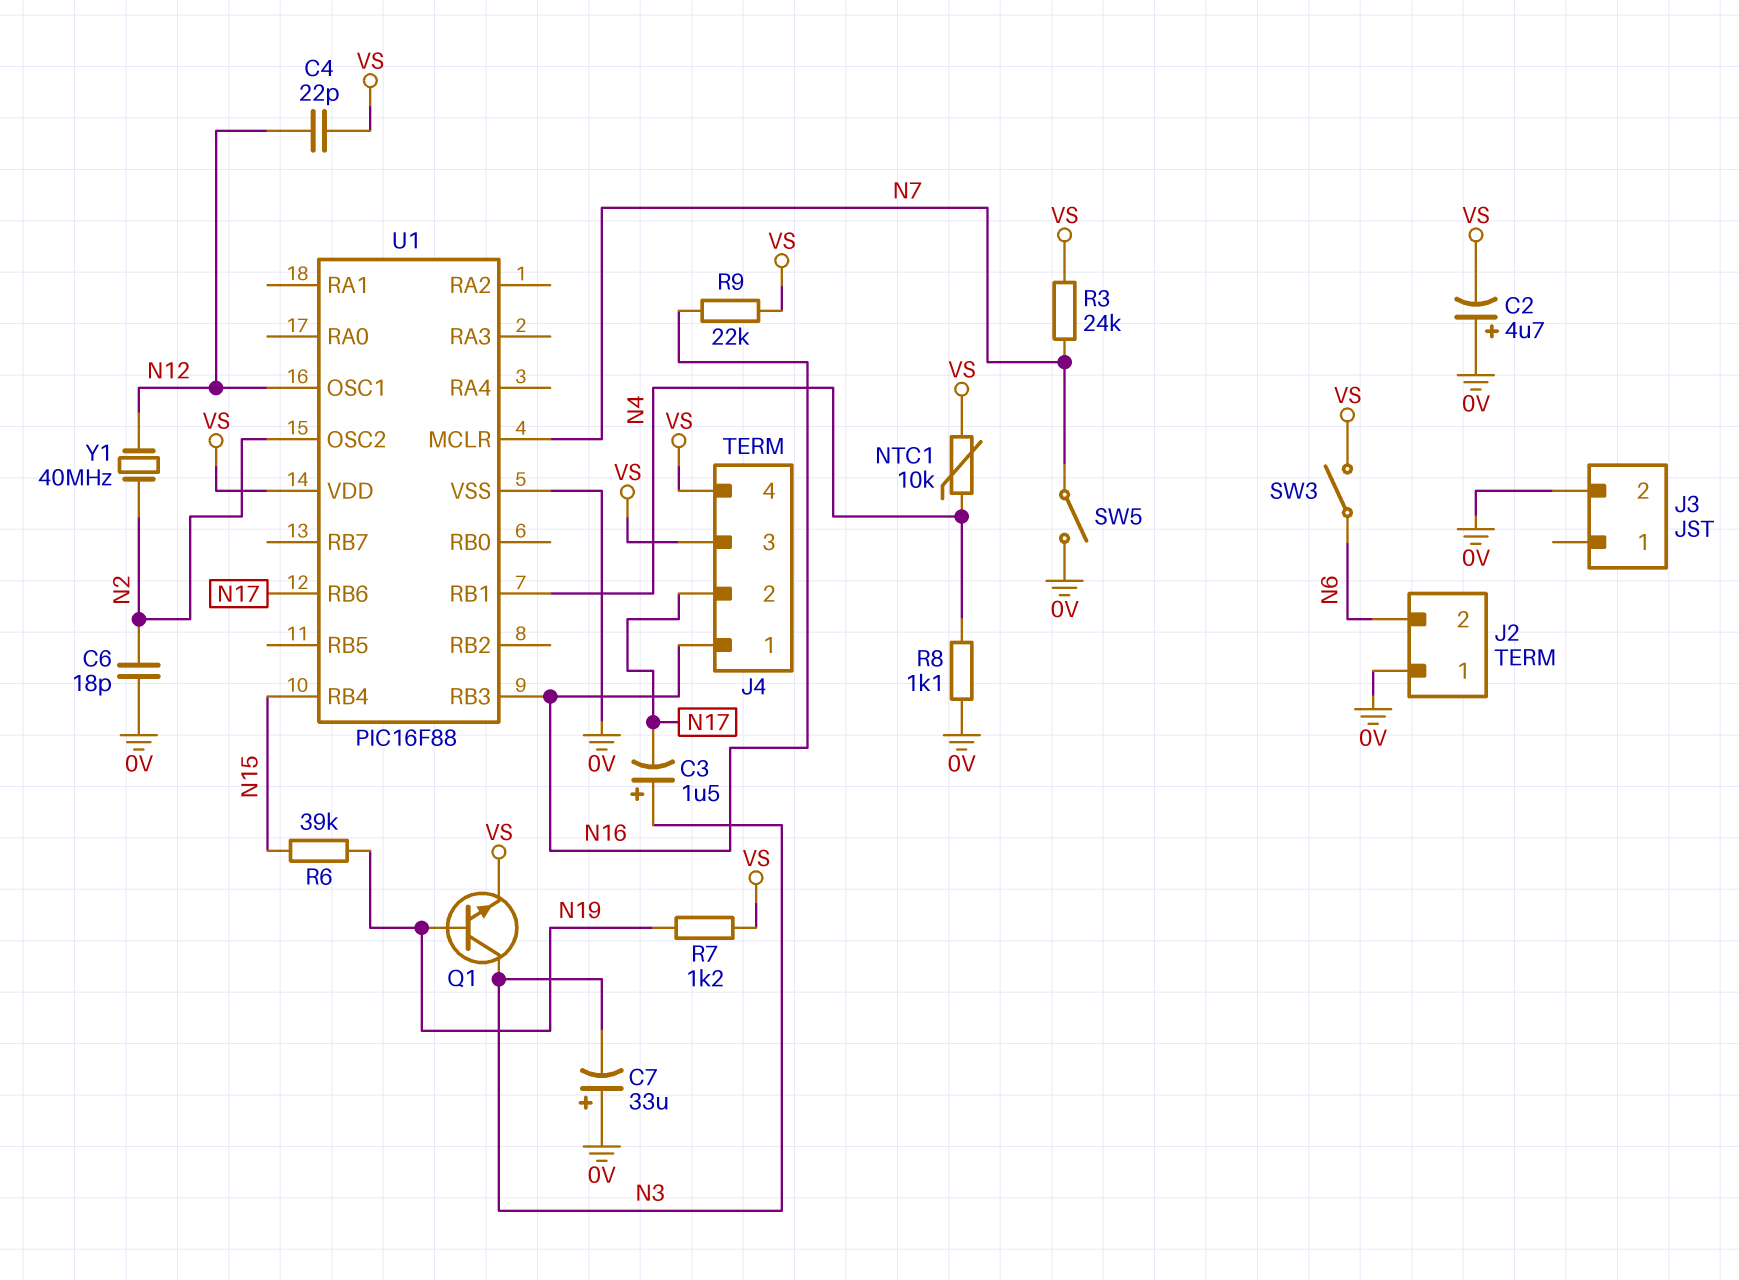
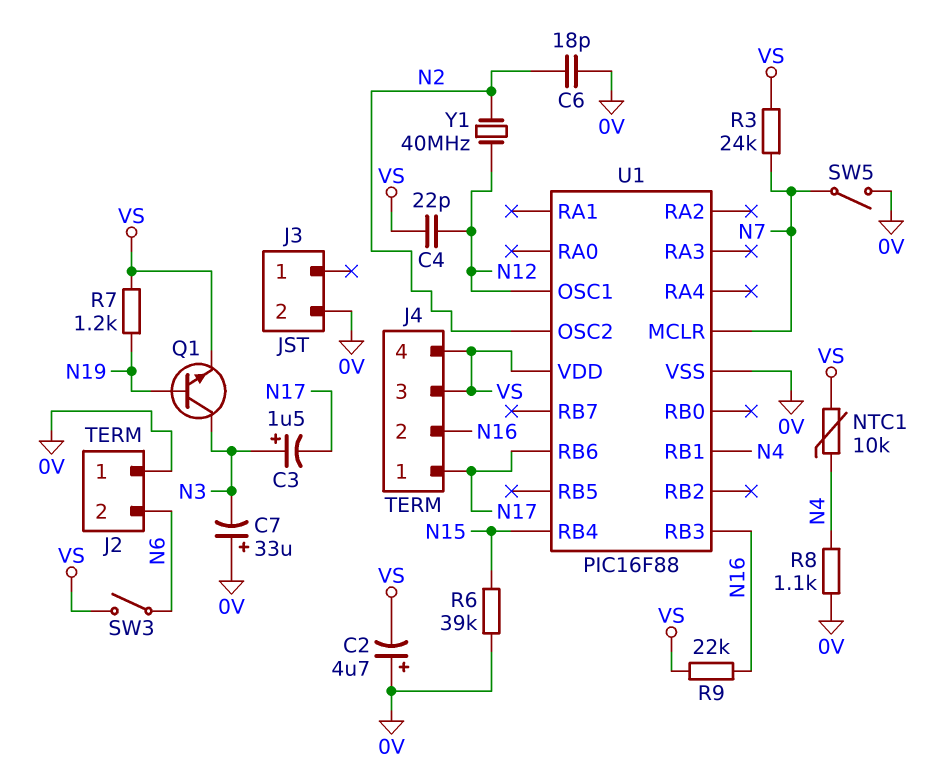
J4 pin 1: N16 -> N17
J4 pin 2: N17 -> N16
R6: 39k (N15, N19) -> 39k (0V, N15)

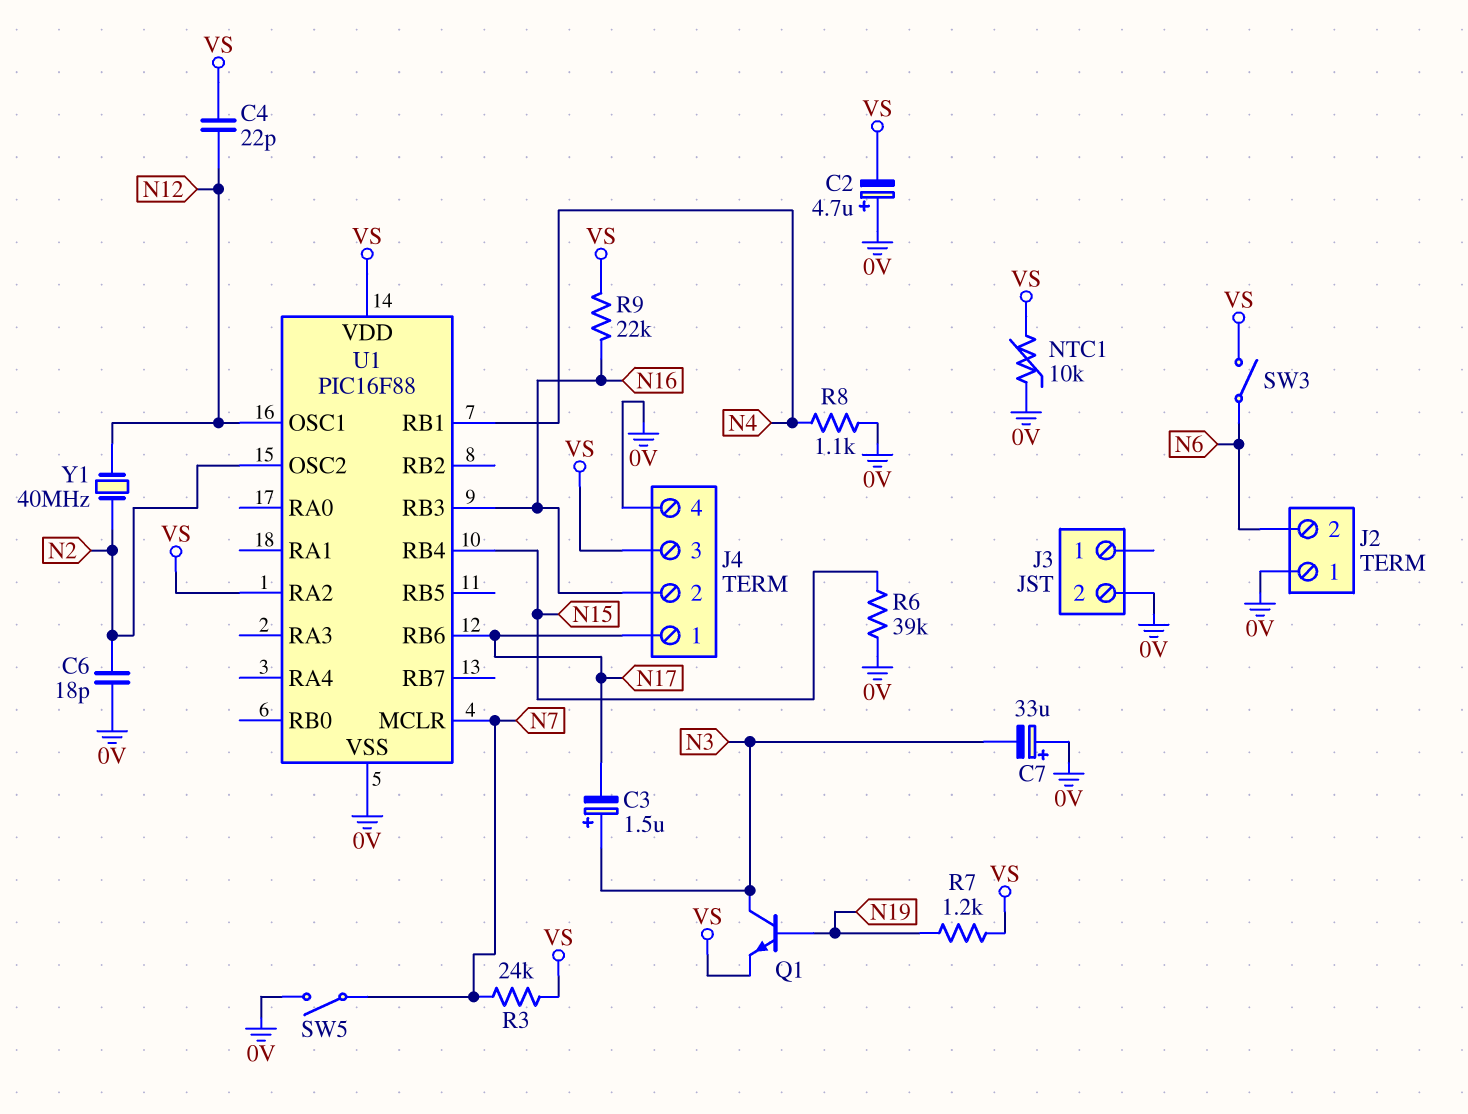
J4 pin 4: VS -> 0V
NTC1: 10k (N4, VS) -> 10k (0V, VS)
U1 pin RA2: none -> VS

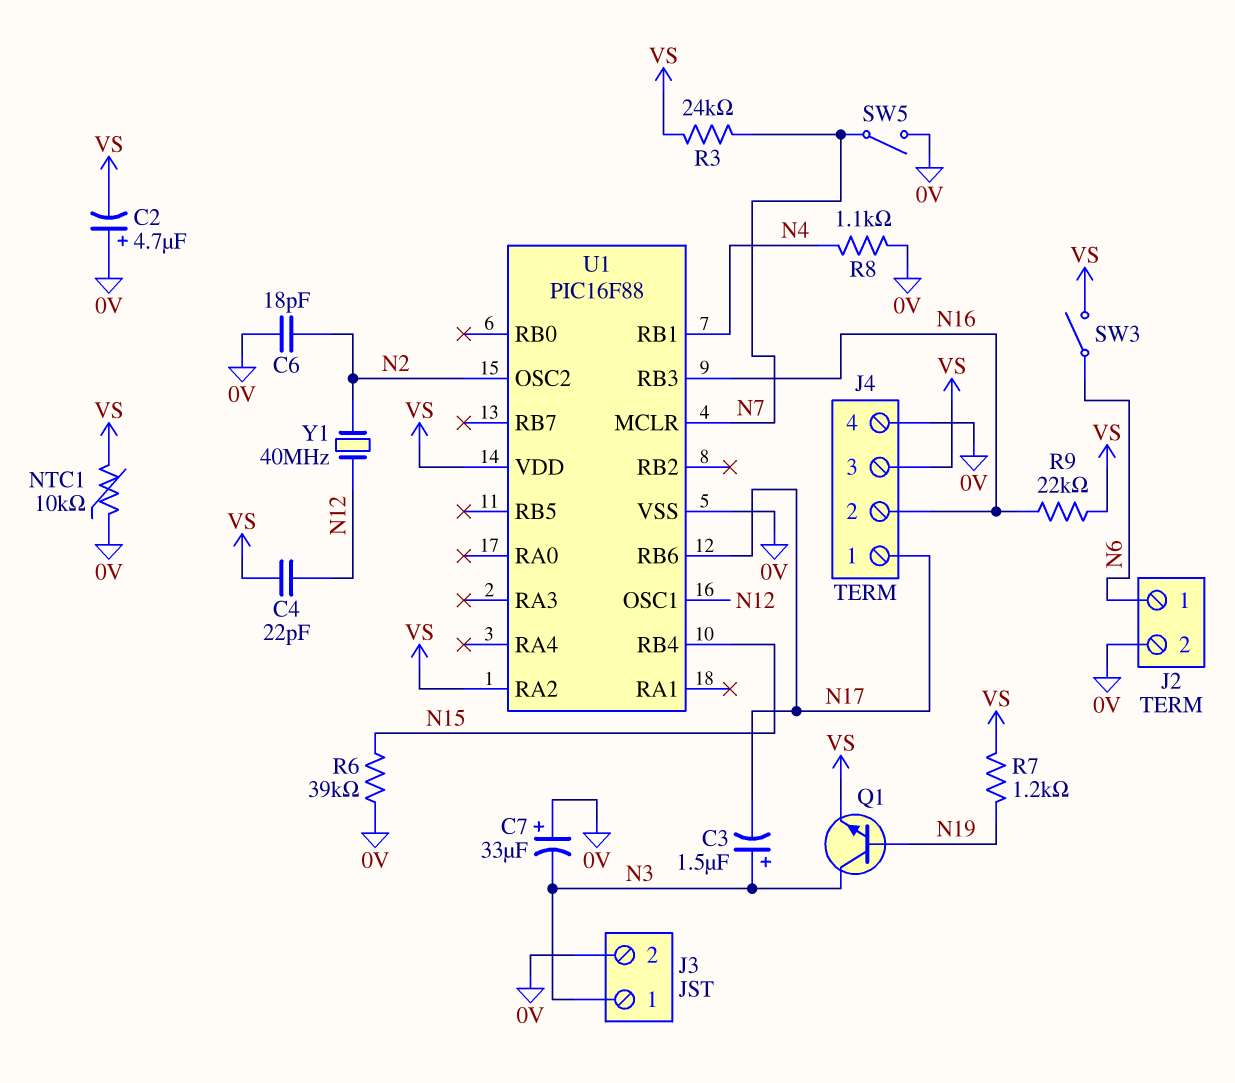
J2 pin 1: 0V -> N6
J2 pin 2: N6 -> 0V
J3 pin 1: none -> N3

